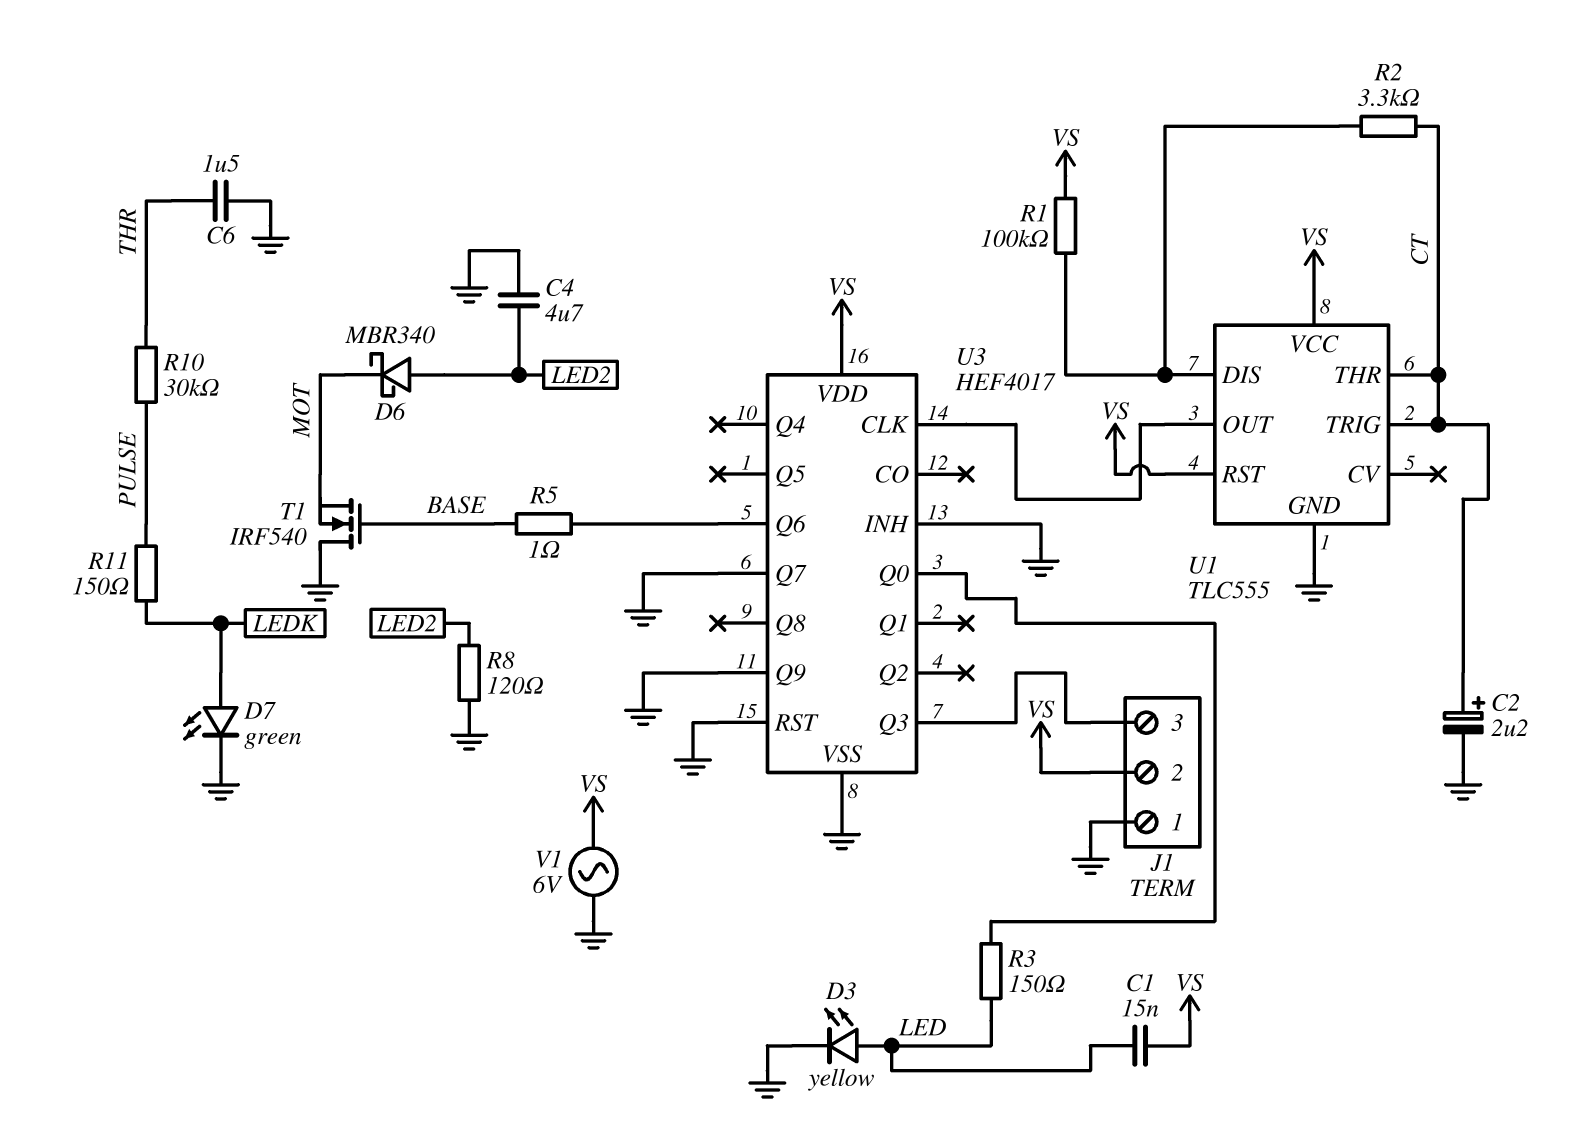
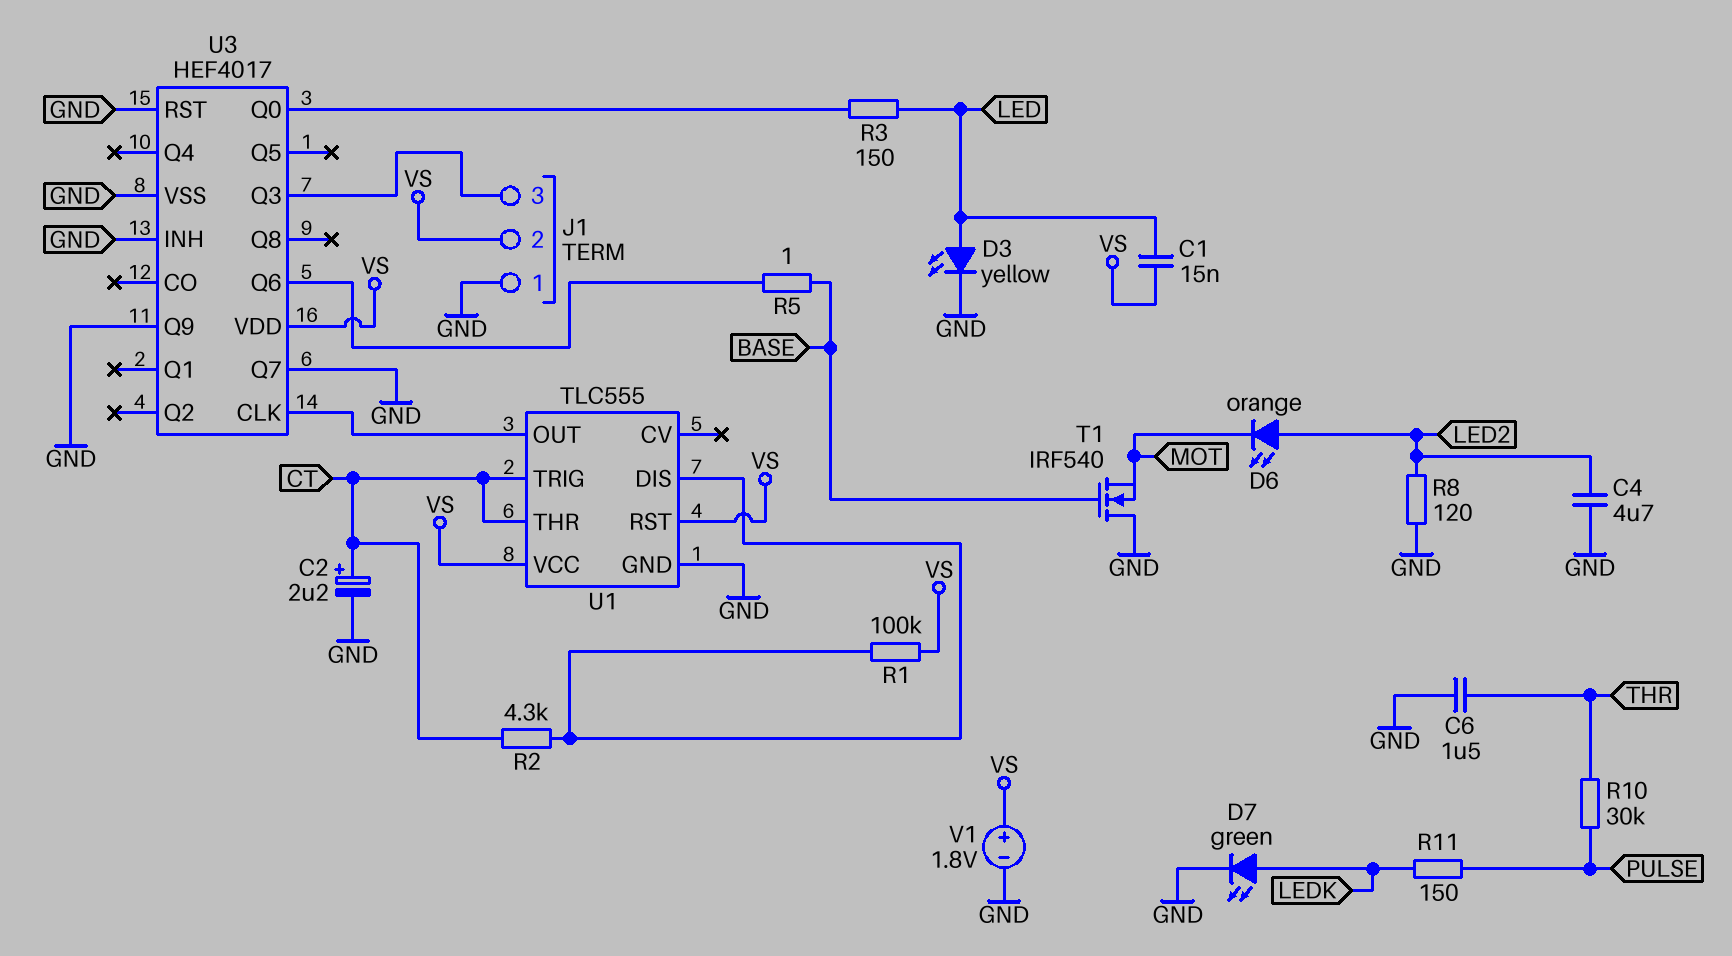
D6: schottky MBR340 (A LED2, K MOT) -> LED orange (A LED2, K MOT)
R2: 3.3k (CT, U1/DIS) -> 4.3k (CT, U1/DIS)
V1: AC 6V (GND, VS) -> 1.8V (plus VS, minus GND)

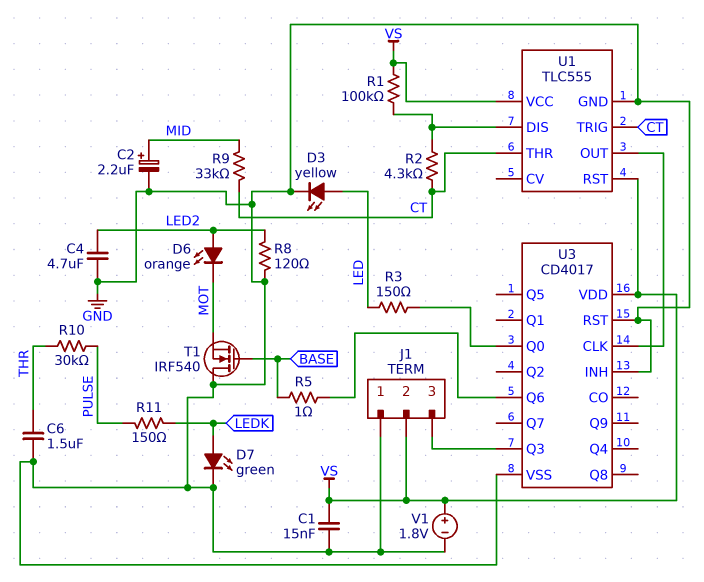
C1: 15nF (LED, VS) -> 15nF (GND, VS)
C2: 2.2uF (plus CT, minus GND) -> 2.2uF (plus MID, minus GND)
R9: none -> 33k (CT, MID)
U3: HEF4017 -> CD4017
U3 pin Q7: GND -> none
U3 pin Q9: GND -> none

